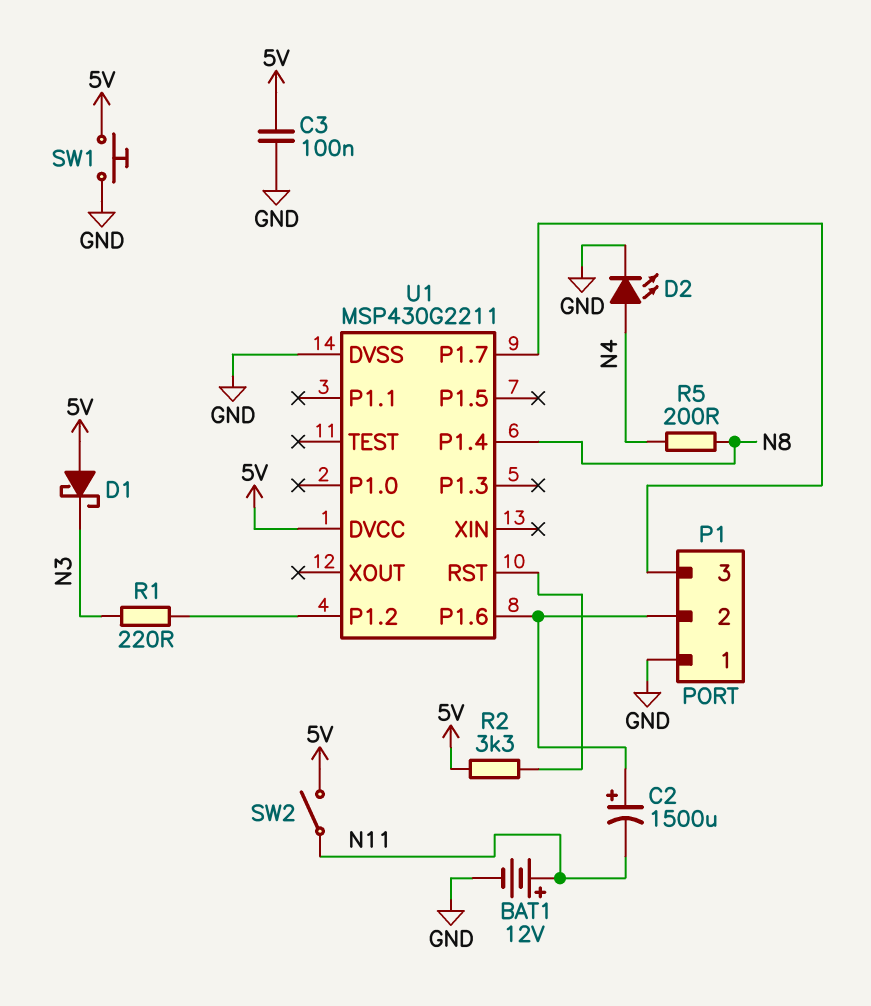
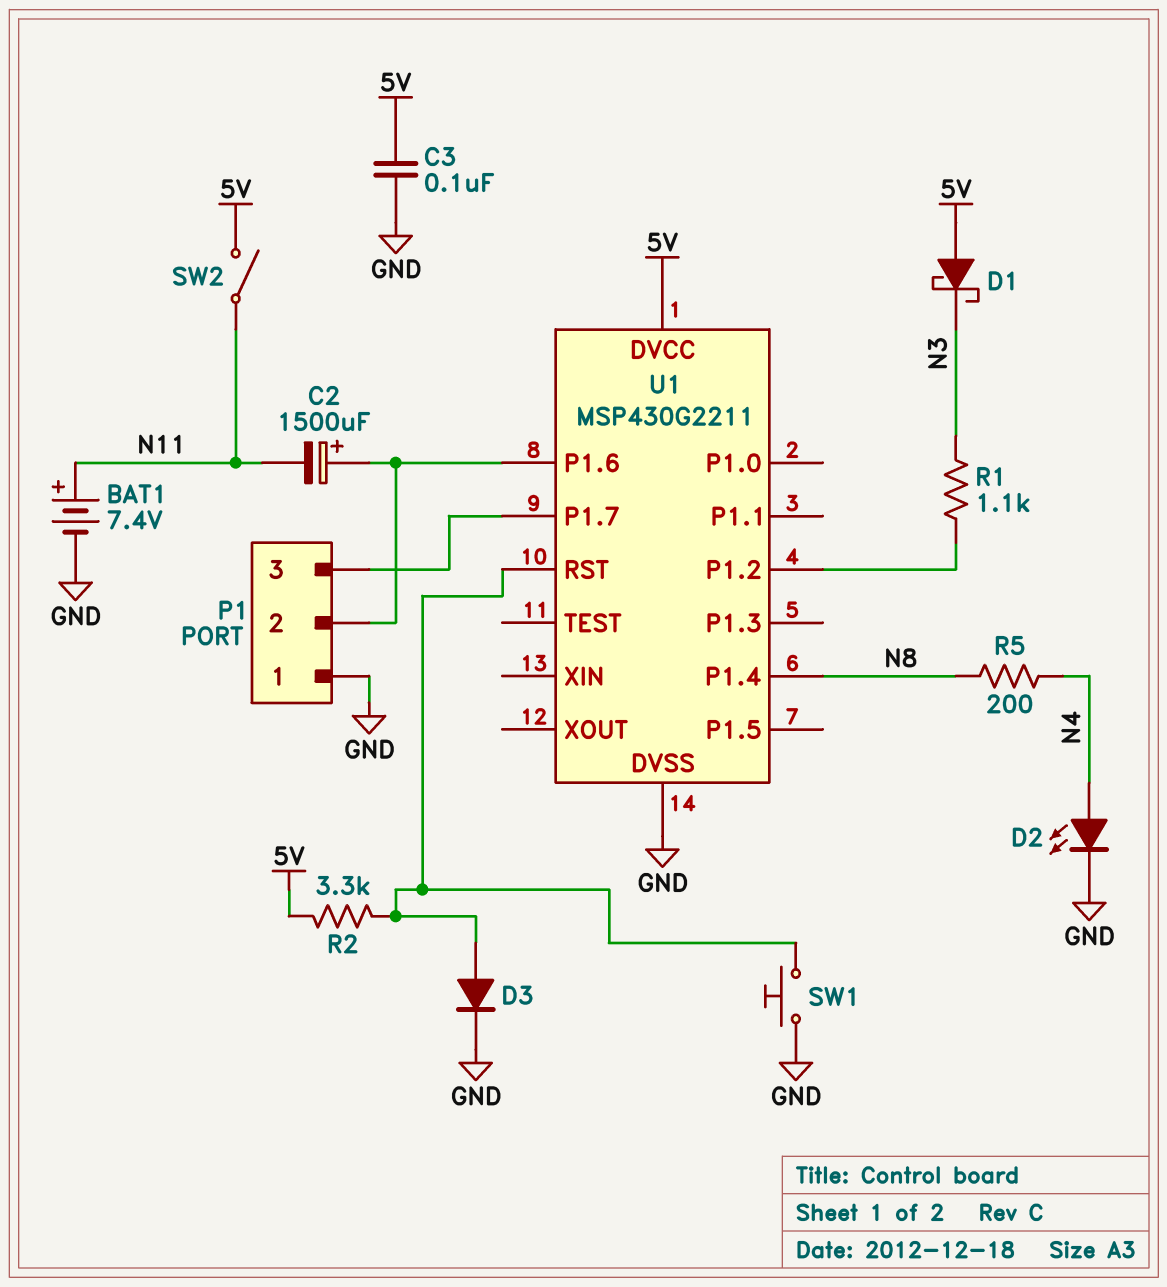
BAT1: 12V (plus N11, minus GND) -> 7.4V (plus N11, minus GND)
D3: none -> diode (A U1/RST, K GND)
R1: 220 (N3, U1/P1.2) -> 1.1k (N3, U1/P1.2)
SW1: button (5V, GND) -> button (GND, U1/RST)

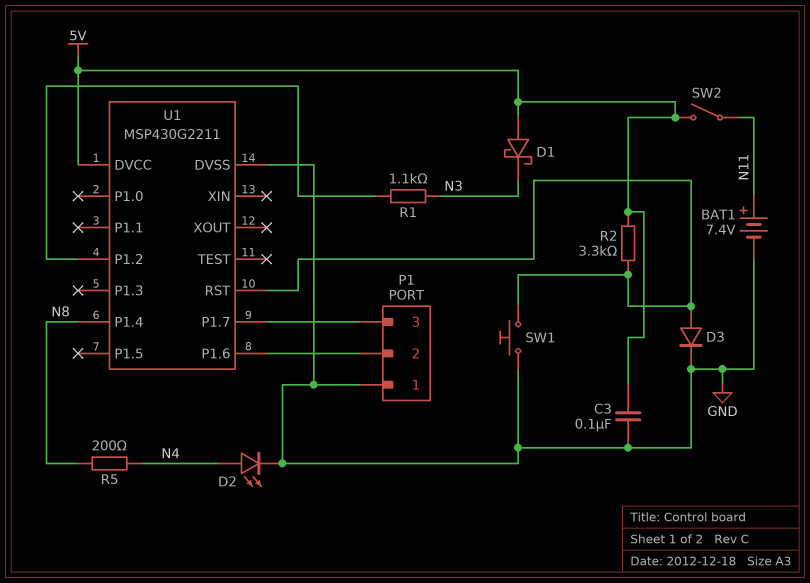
C2: 1500uF (plus P1/2, minus N11) -> none

